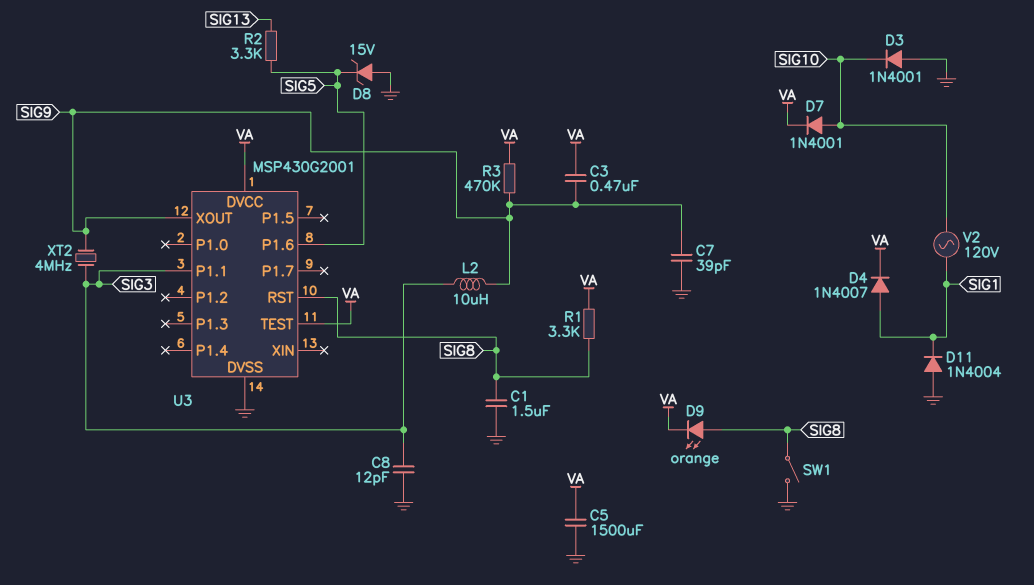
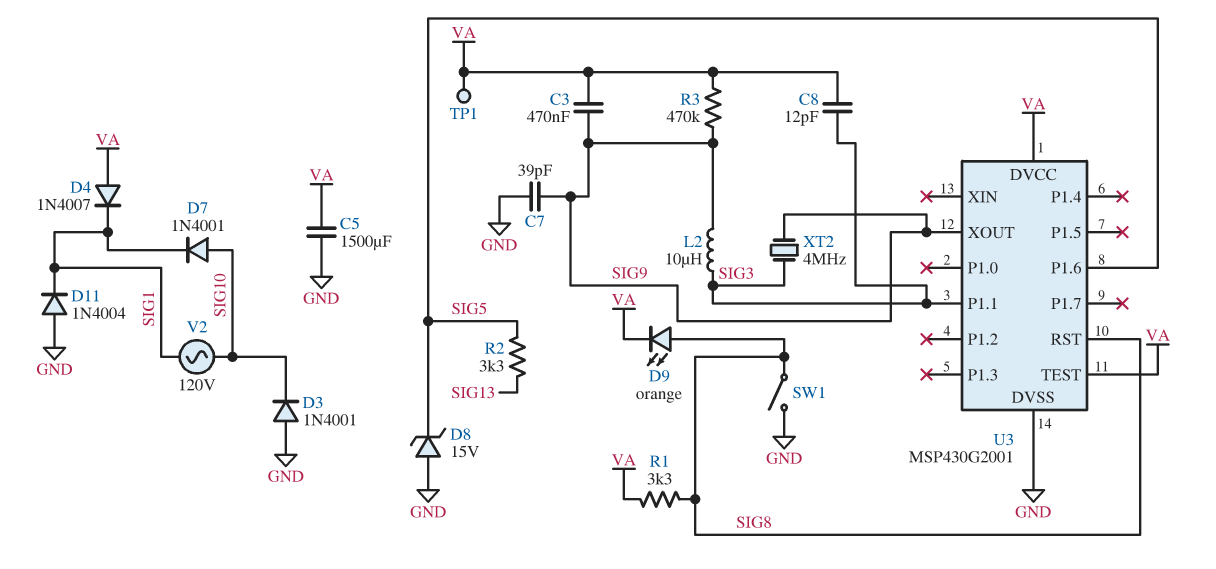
C1: 1.5uF (GND, SIG8) -> none
C8: 12pF (GND, SIG3) -> 12pF (SIG3, VA)
D4: diode 1N4007 (A SIG1, K VA) -> diode 1N4007 (A VA, K SIG1)
D7: diode 1N4001 (A SIG10, K VA) -> diode 1N4001 (A SIG10, K SIG1)
TP1: none -> test point (VA)

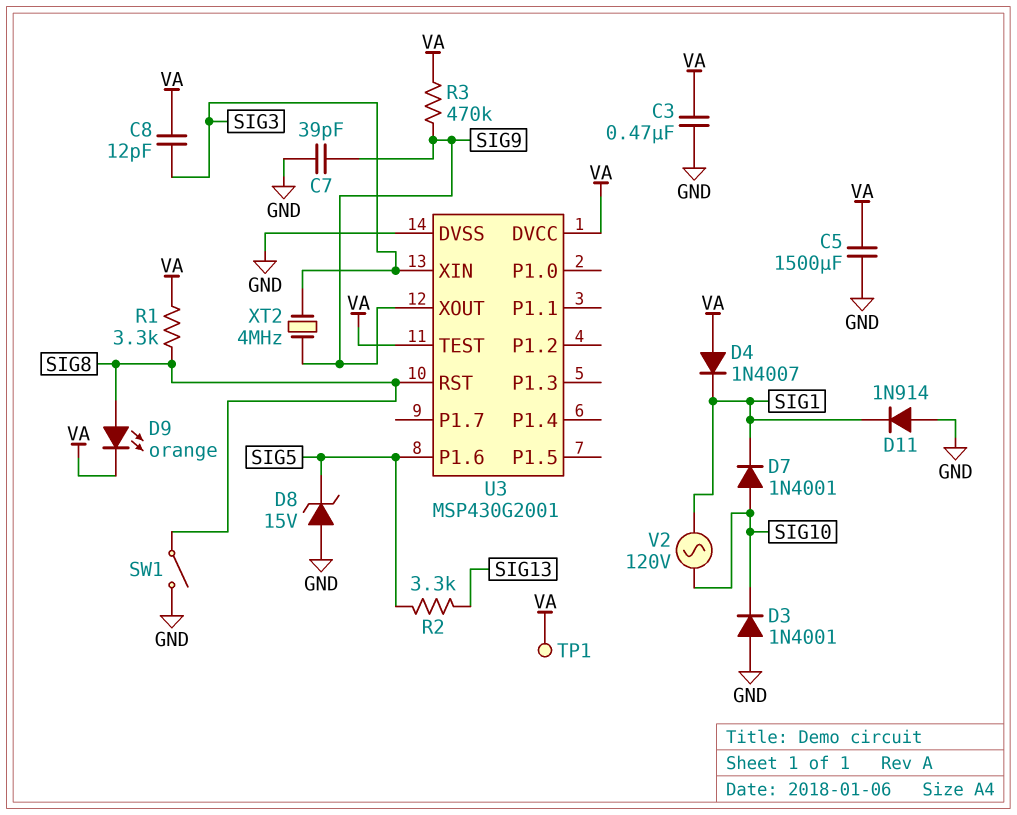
C3: 470nF (SIG9, VA) -> 470nF (GND, VA)
D11: diode 1N4004 (A GND, K SIG1) -> diode 1N914 (A GND, K SIG1)
L2: 10uH (SIG3, SIG9) -> none
U3 pin P1.1: SIG3 -> none
U3 pin XIN: none -> SIG3

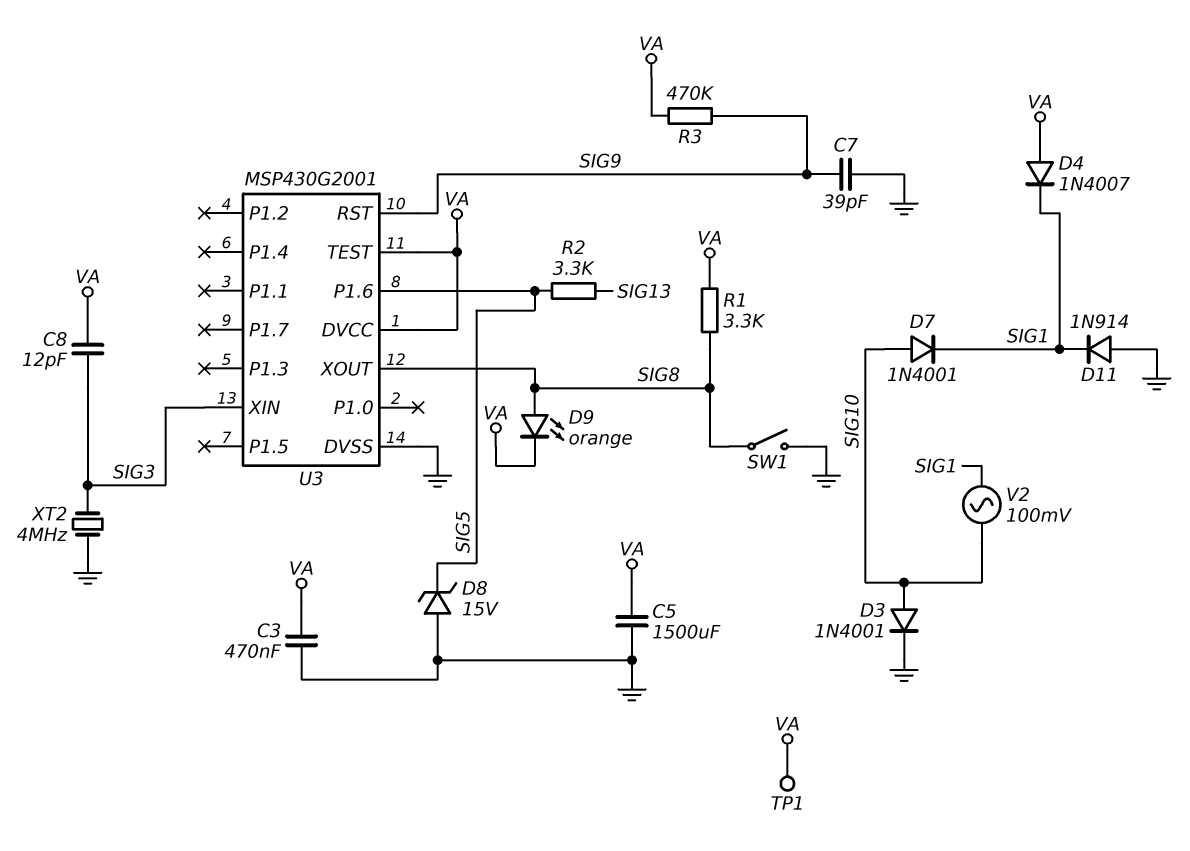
D3: diode 1N4001 (A GND, K SIG10) -> diode 1N4001 (A SIG10, K GND)
U3 pin RST: SIG8 -> SIG9
U3 pin XOUT: SIG9 -> SIG8
V2: AC 120V (SIG1, SIG10) -> AC 100mV (SIG1, SIG10)
XT2: 4MHz (SIG3, SIG9) -> 4MHz (GND, SIG3)

